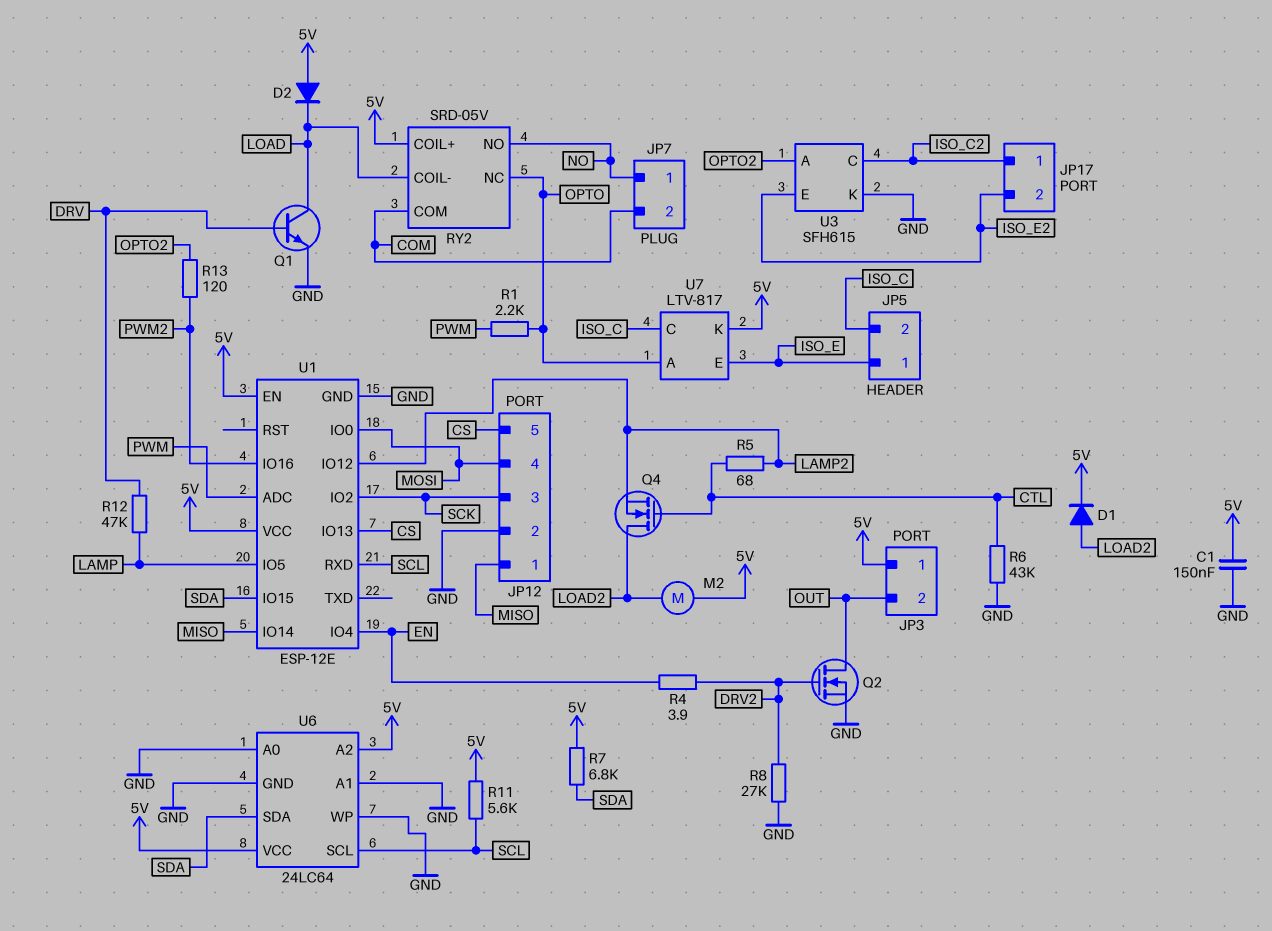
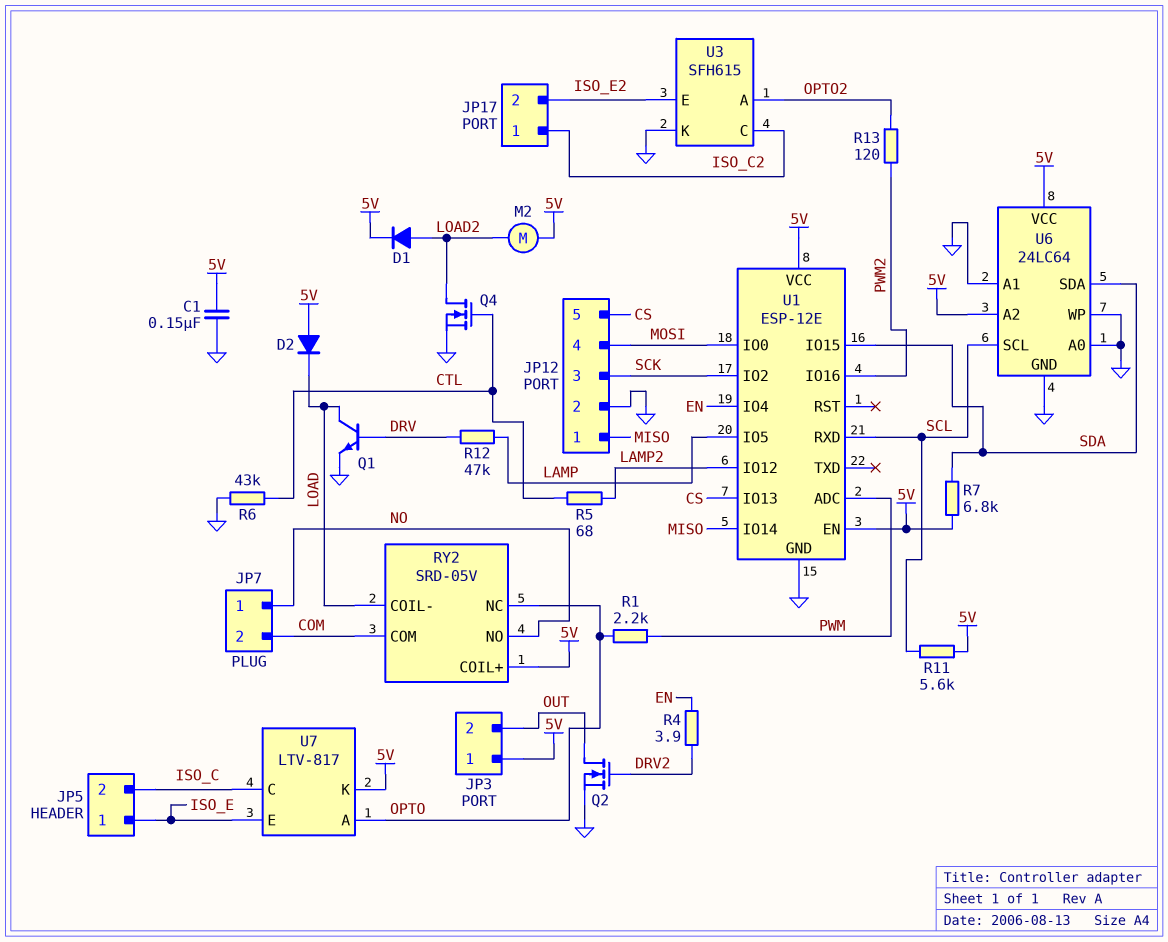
Q4: NMOS (G CTL, D LOAD2, S LAMP2) -> NMOS (G CTL, D LOAD2, S GND)
R8: 27k (DRV2, GND) -> none

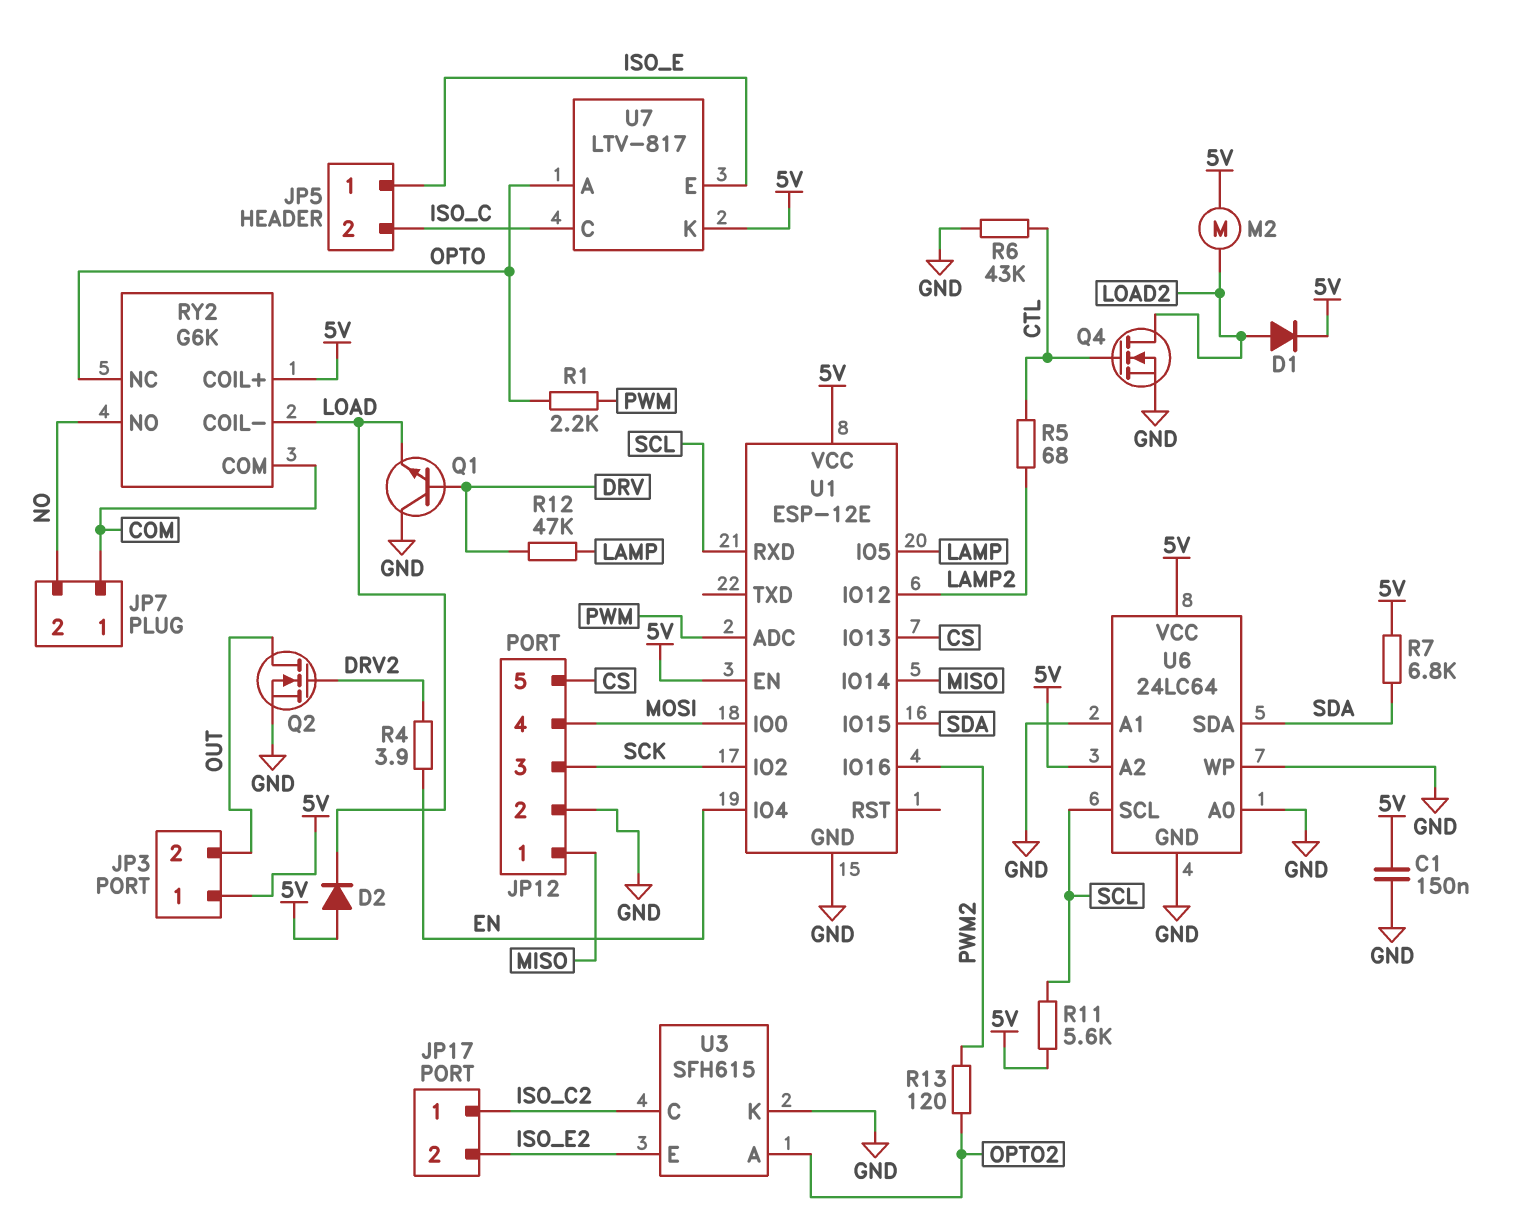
JP7 pin 1: NO -> COM
JP7 pin 2: COM -> NO
Q1: NPN (B DRV, C LOAD, E GND) -> NPN (B DRV, C GND, E LOAD)
RY2: SRD-05V -> G6K

